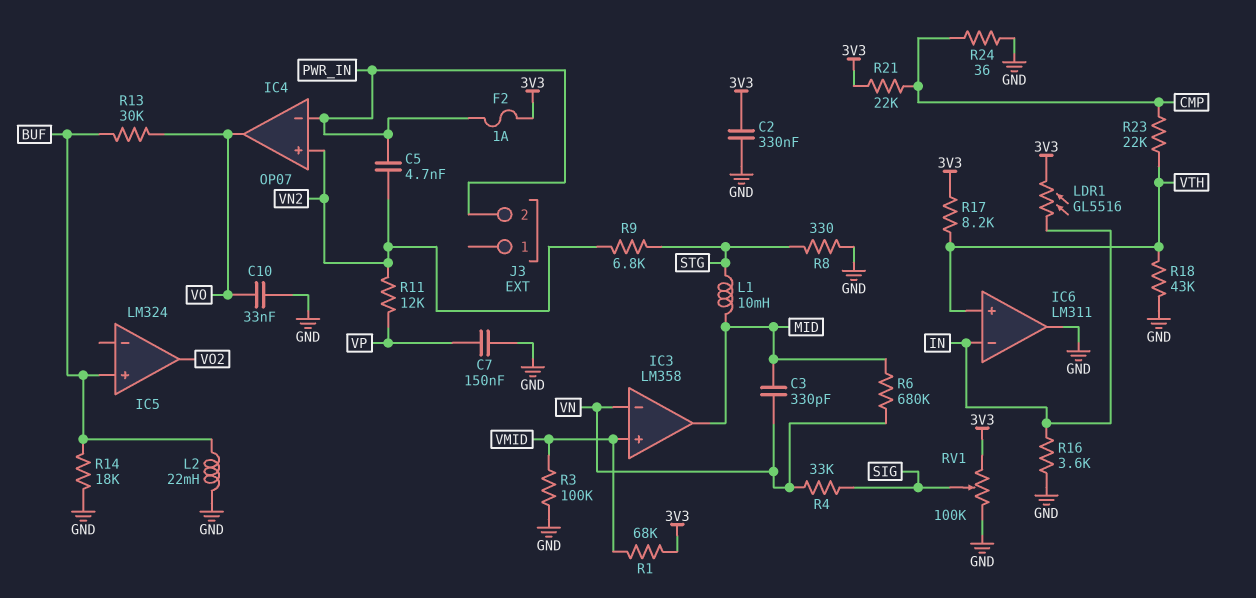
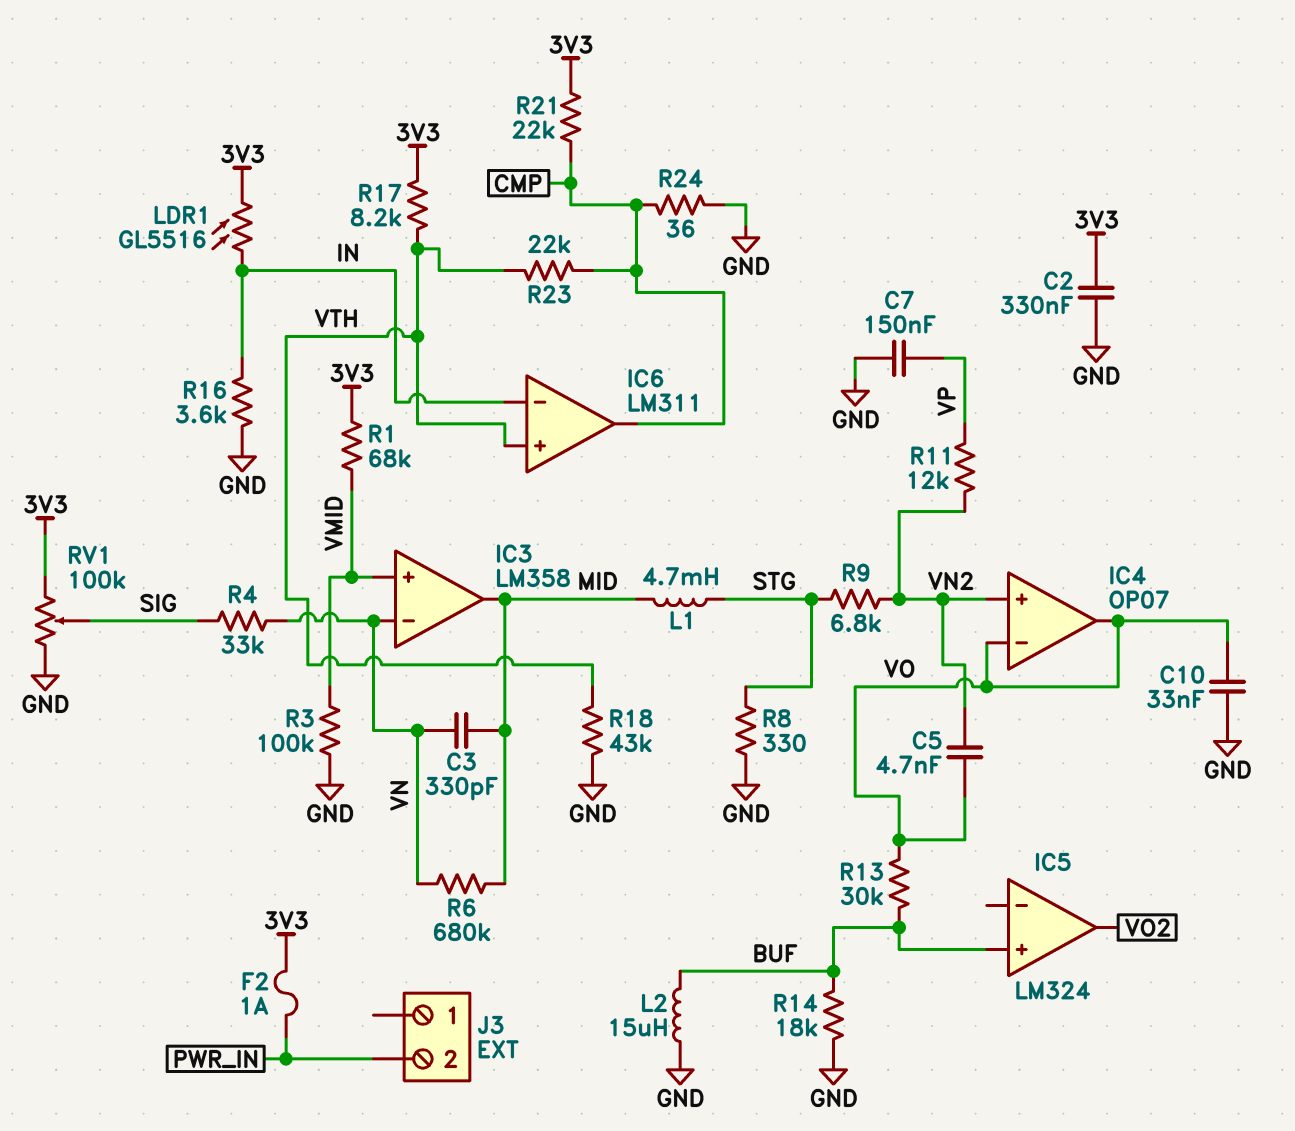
C5: 4.7nF (PWR_IN, VN2) -> 4.7nF (VN2, VO)
IC4 pin in-: PWR_IN -> VO
IC6 pin out: GND -> CMP
L1: 10mH (MID, STG) -> 4.7mH (MID, STG)
L2: 22mH (BUF, GND) -> 15uH (BUF, GND)

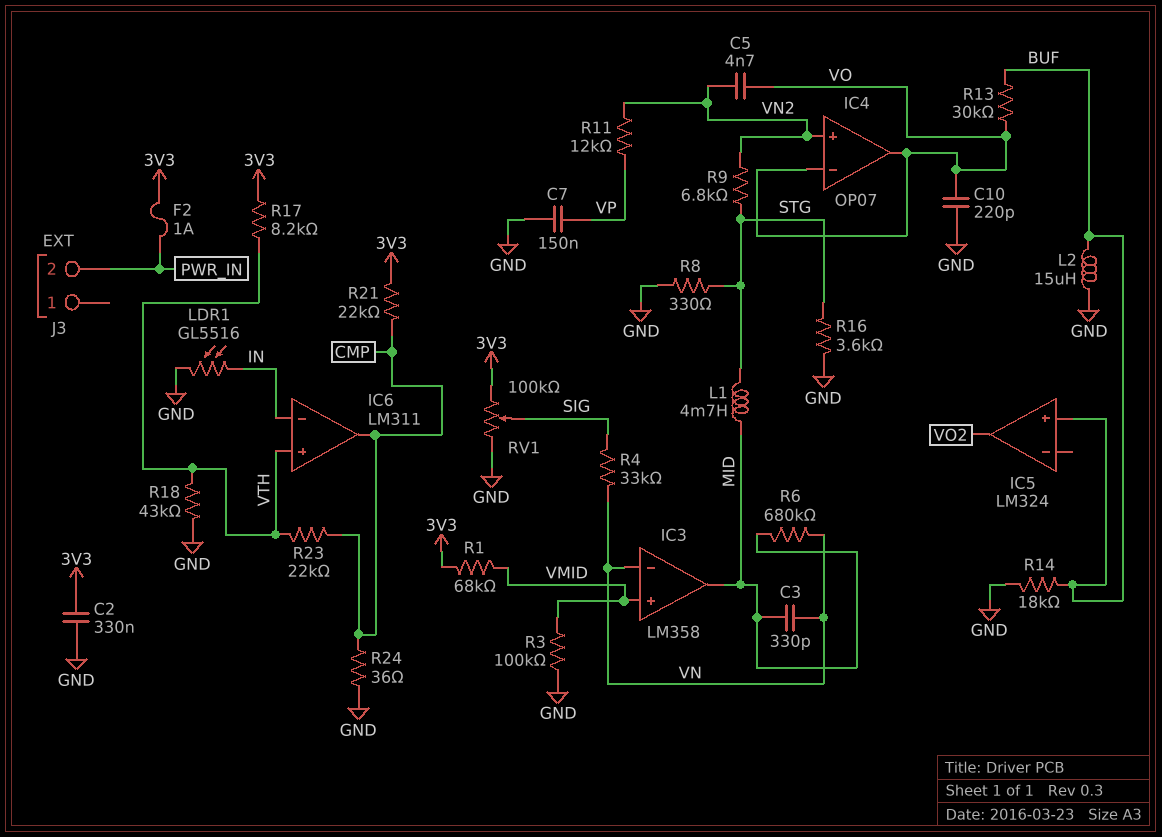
C10: 33nF (GND, VO) -> 220pF (GND, VO)
LDR1: GL5516 (3V3, IN) -> GL5516 (GND, IN)
R16: 3.6k (GND, IN) -> 3.6k (GND, STG)

